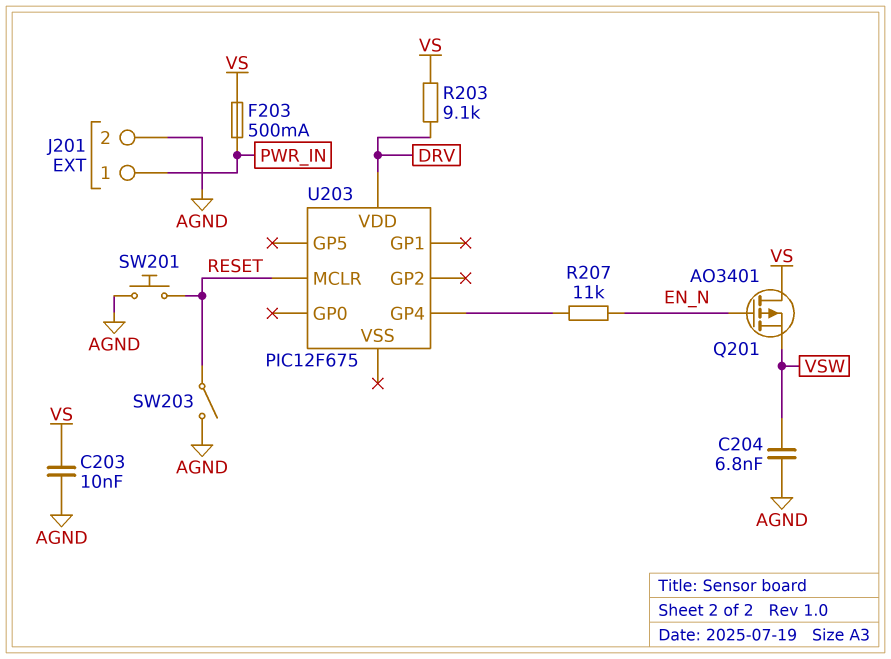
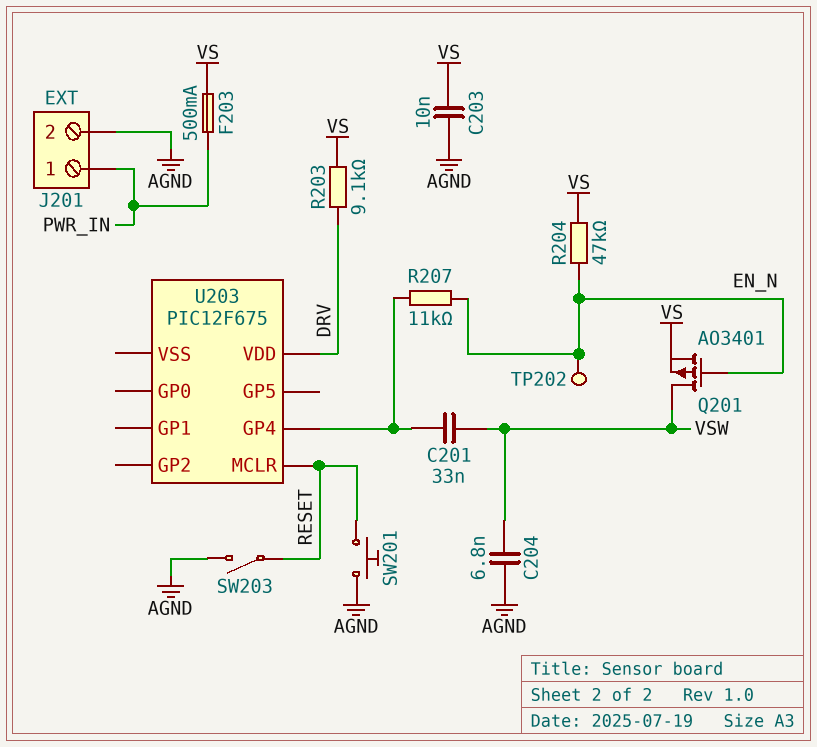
C201: none -> 33nF (U203/GP4, VSW)
Q201: PMOS AO3401 (G EN_N, D VS, S VSW) -> PMOS AO3401 (G EN_N, D VSW, S VS)
R204: none -> 47k (EN_N, VS)
TP202: none -> test point (EN_N)

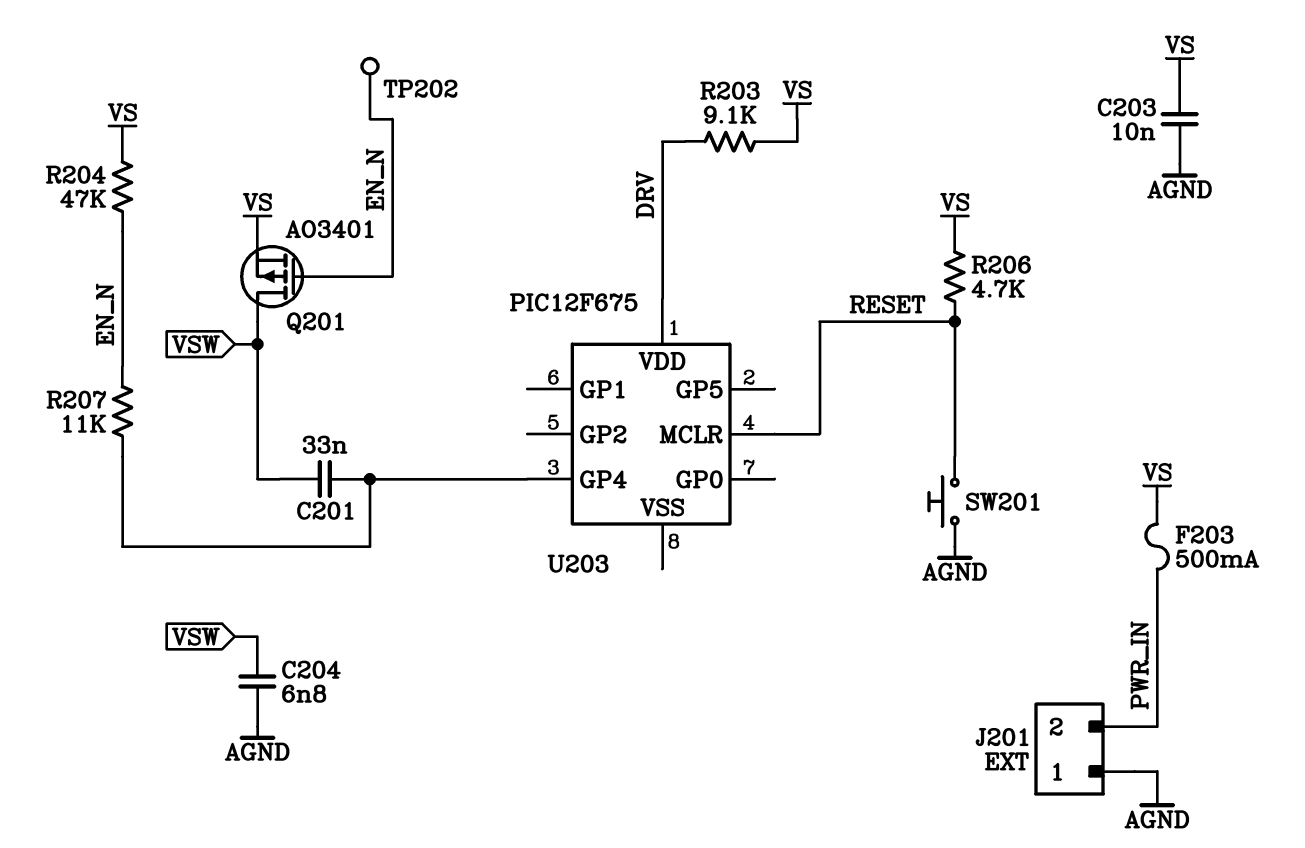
J201 pin 1: PWR_IN -> AGND
J201 pin 2: AGND -> PWR_IN
R206: none -> 4.7k (RESET, VS)
SW203: switch (AGND, RESET) -> none

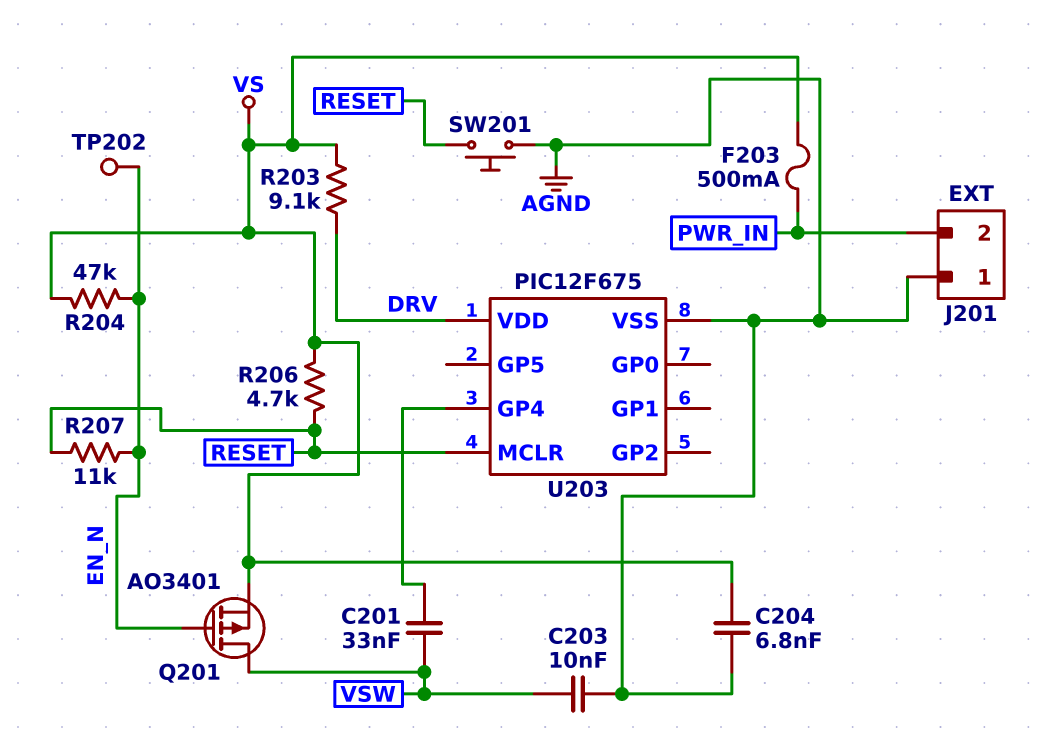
C203: 10nF (AGND, VS) -> 10nF (AGND, VSW)
C204: 6.8nF (AGND, VSW) -> 6.8nF (AGND, VS)
R207: 11k (EN_N, U203/GP4) -> 11k (EN_N, RESET)
U203 pin VSS: none -> AGND

